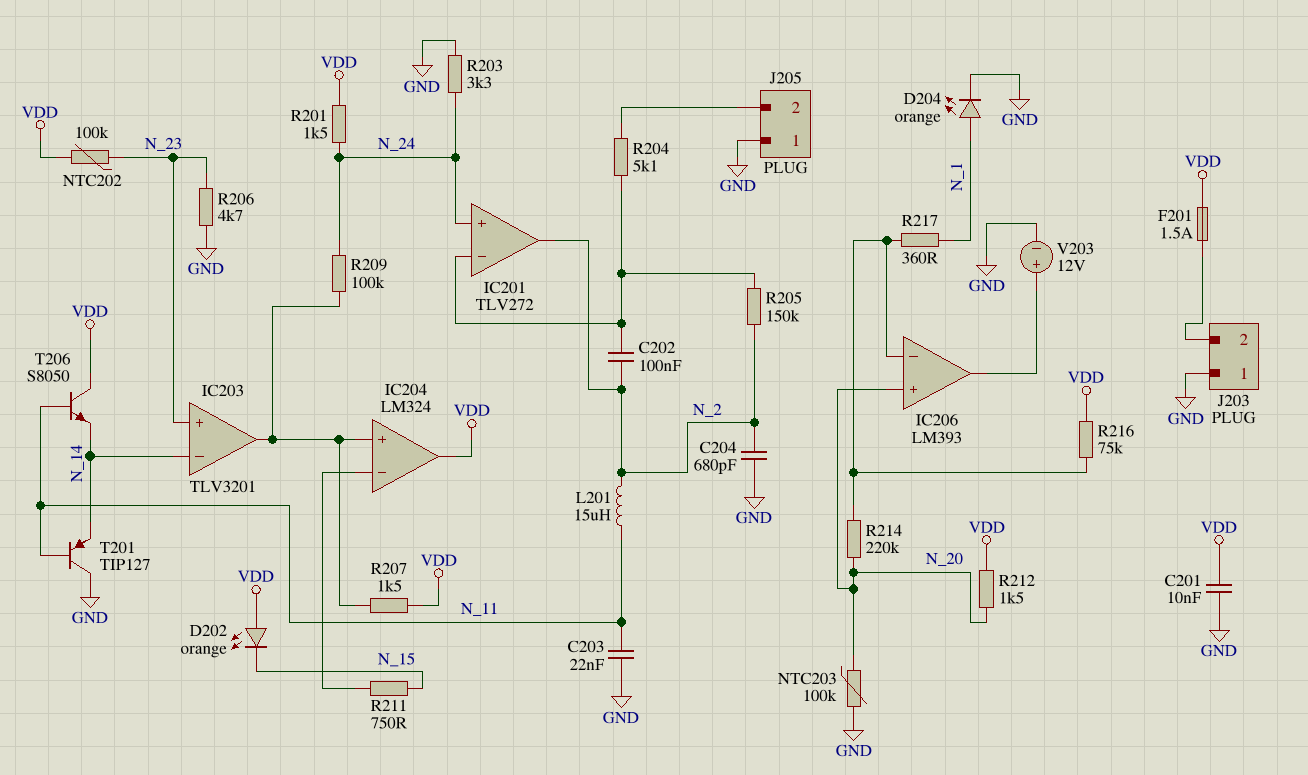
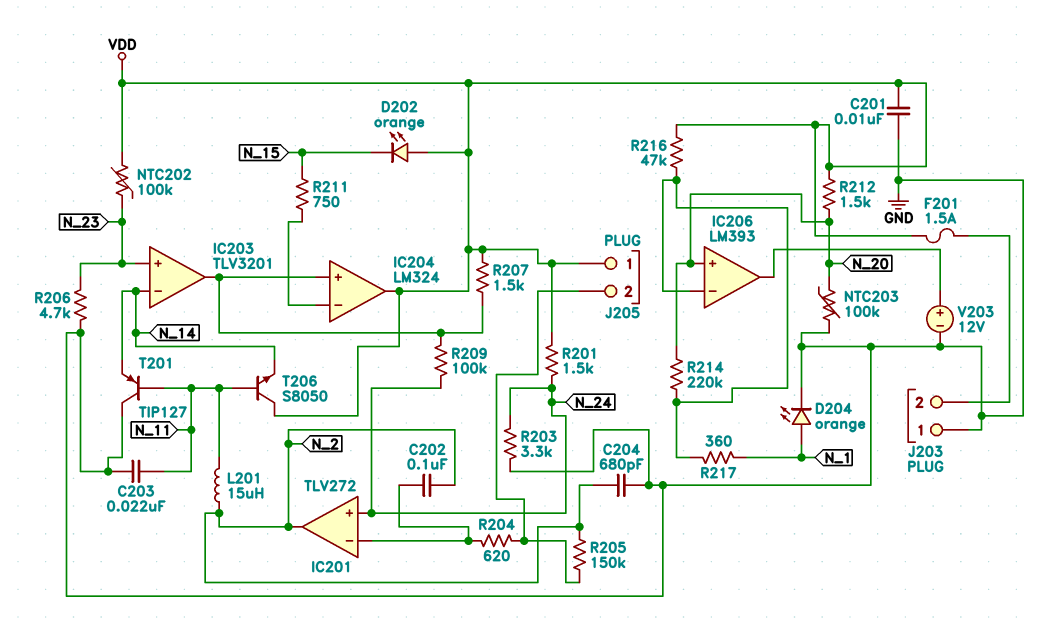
J205 pin 1: GND -> VDD
R204: 5.1k (IC201/in-, J205/2) -> 620 (IC201/in-, J205/2)
R205: 150k (IC201/in-, N_2) -> 150k (J205/2, N_2)
R216: 75k (IC206/in-, VDD) -> 47k (IC206/in-, VDD)

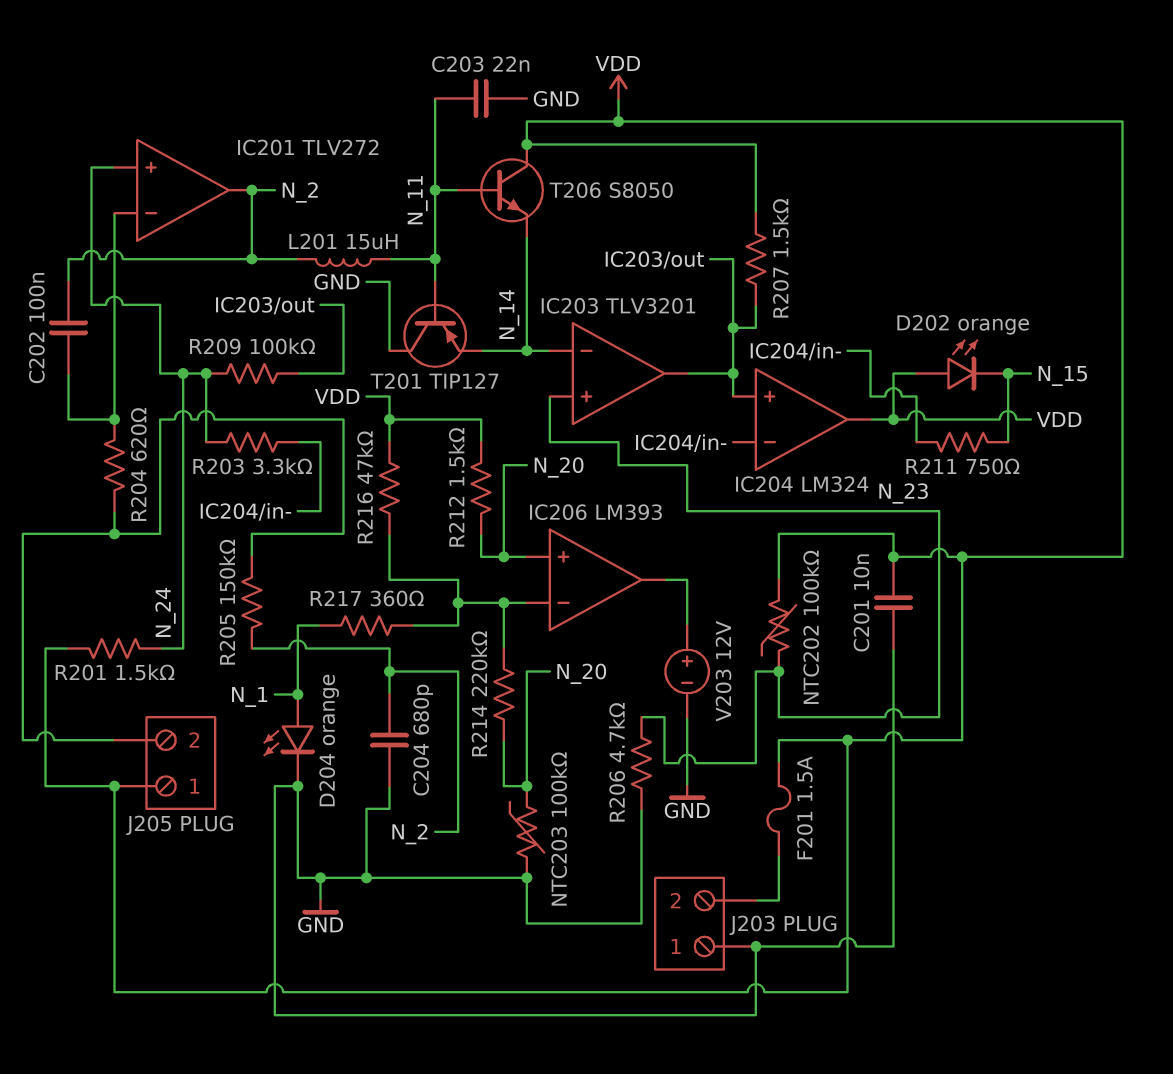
R203: 3.3k (GND, N_24) -> 3.3k (IC204/in-, N_24)

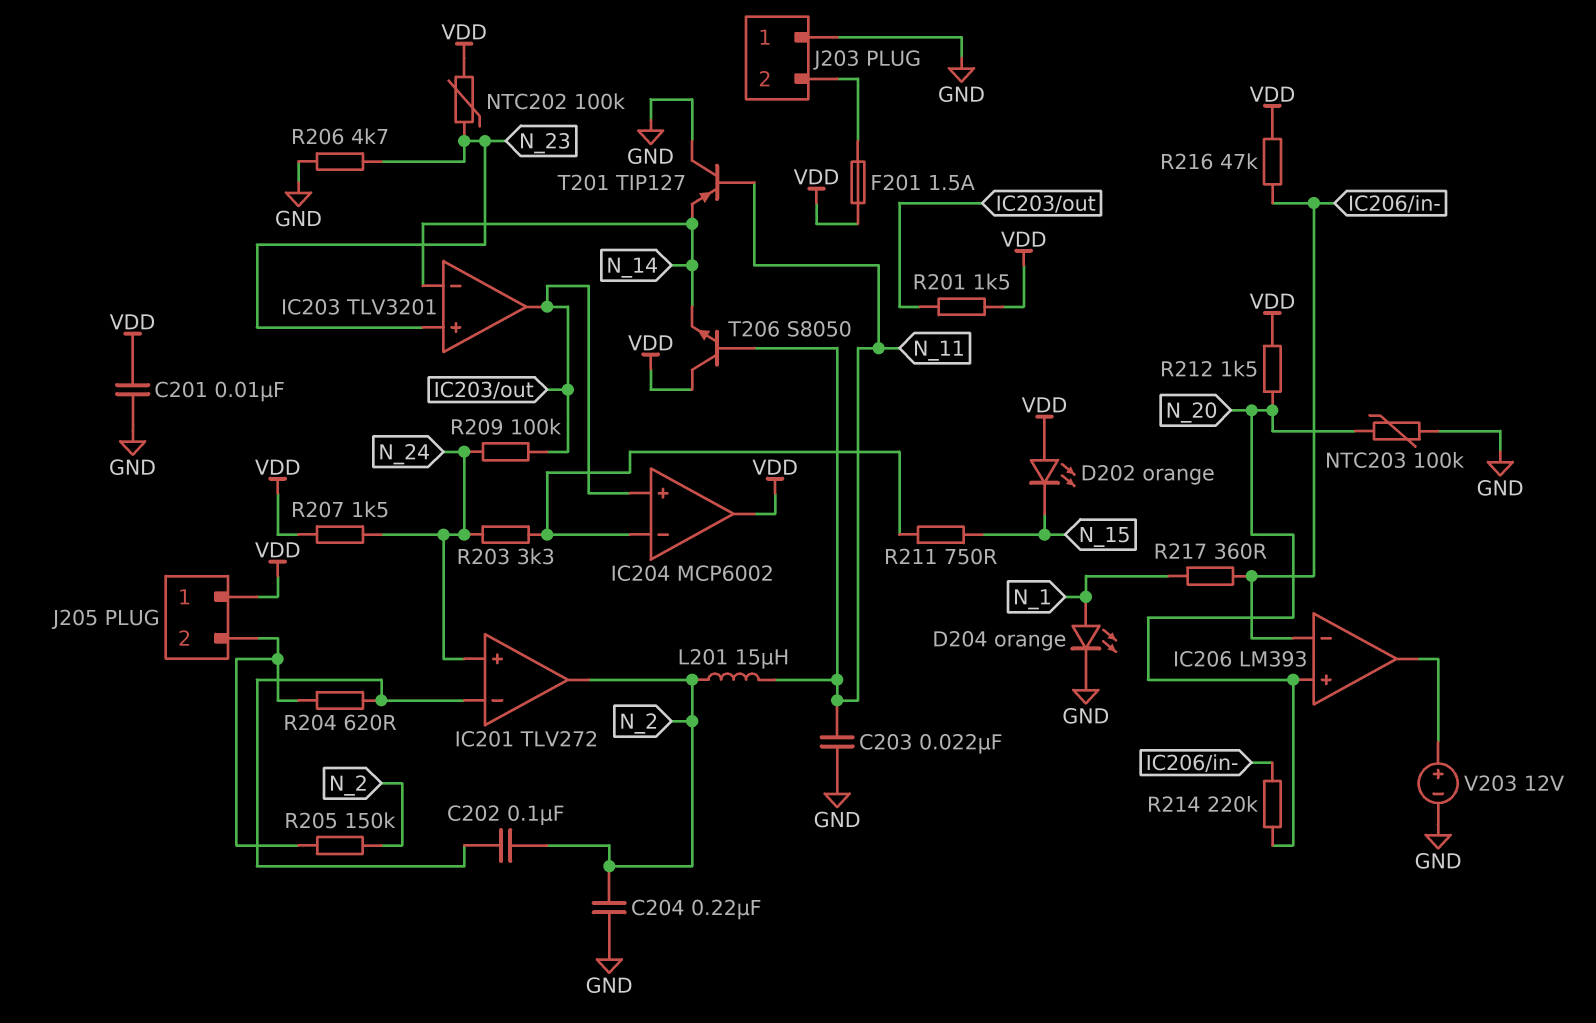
C204: 680pF (GND, N_2) -> 220nF (GND, N_2)
IC204: LM324 -> MCP6002
R201: 1.5k (N_24, VDD) -> 1.5k (IC203/out, VDD)
R207: 1.5k (IC203/out, VDD) -> 1.5k (N_24, VDD)

